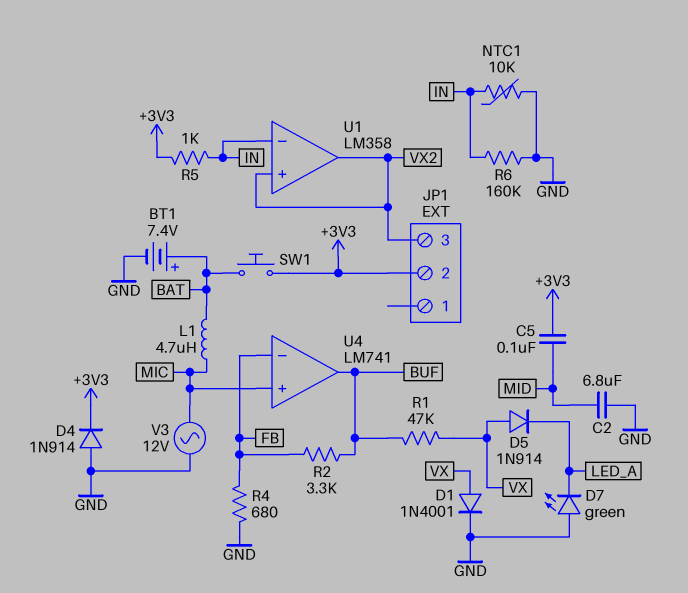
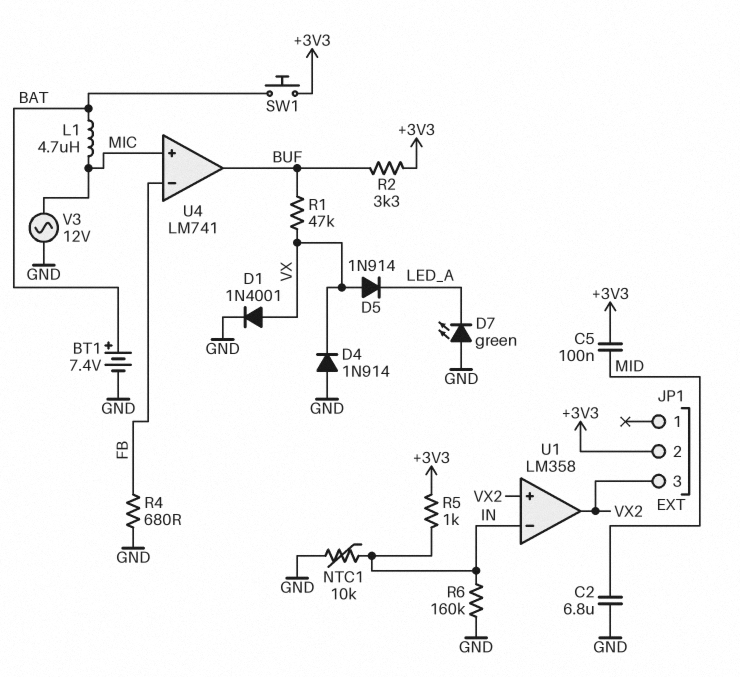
D4: diode 1N914 (A GND, K +3V3) -> diode 1N914 (A GND, K VX)
R2: 3.3k (BUF, FB) -> 3.3k (+3V3, BUF)

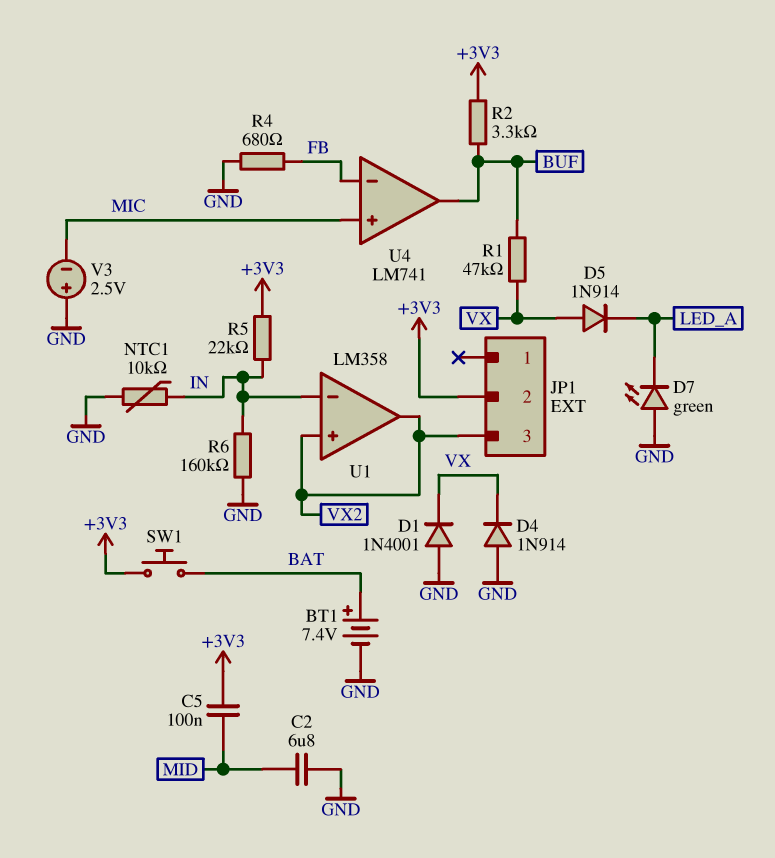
D1: diode 1N4001 (A VX, K GND) -> diode 1N4001 (A GND, K VX)
L1: 4.7uH (BAT, MIC) -> none
R5: 1k (+3V3, IN) -> 22k (+3V3, IN)
V3: AC 12V (GND, MIC) -> 2.5V (plus GND, minus MIC)

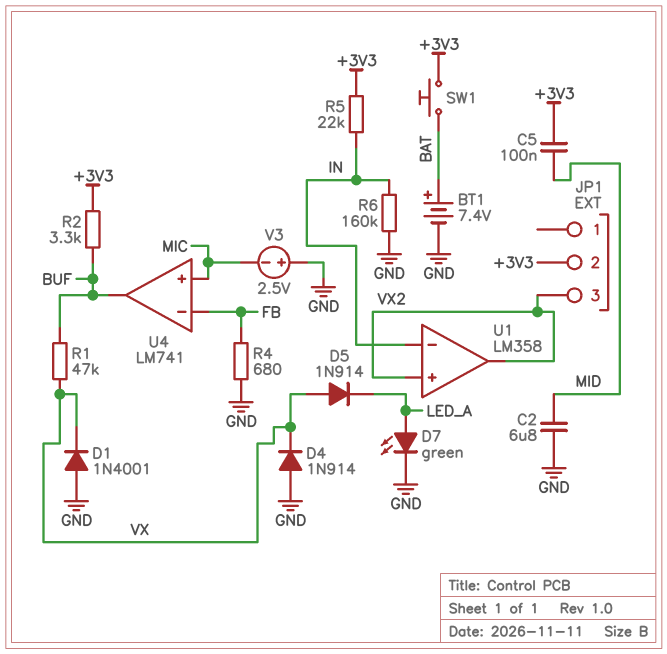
D7: LED green (A GND, K LED_A) -> LED green (A LED_A, K GND)
NTC1: 10k (GND, IN) -> none

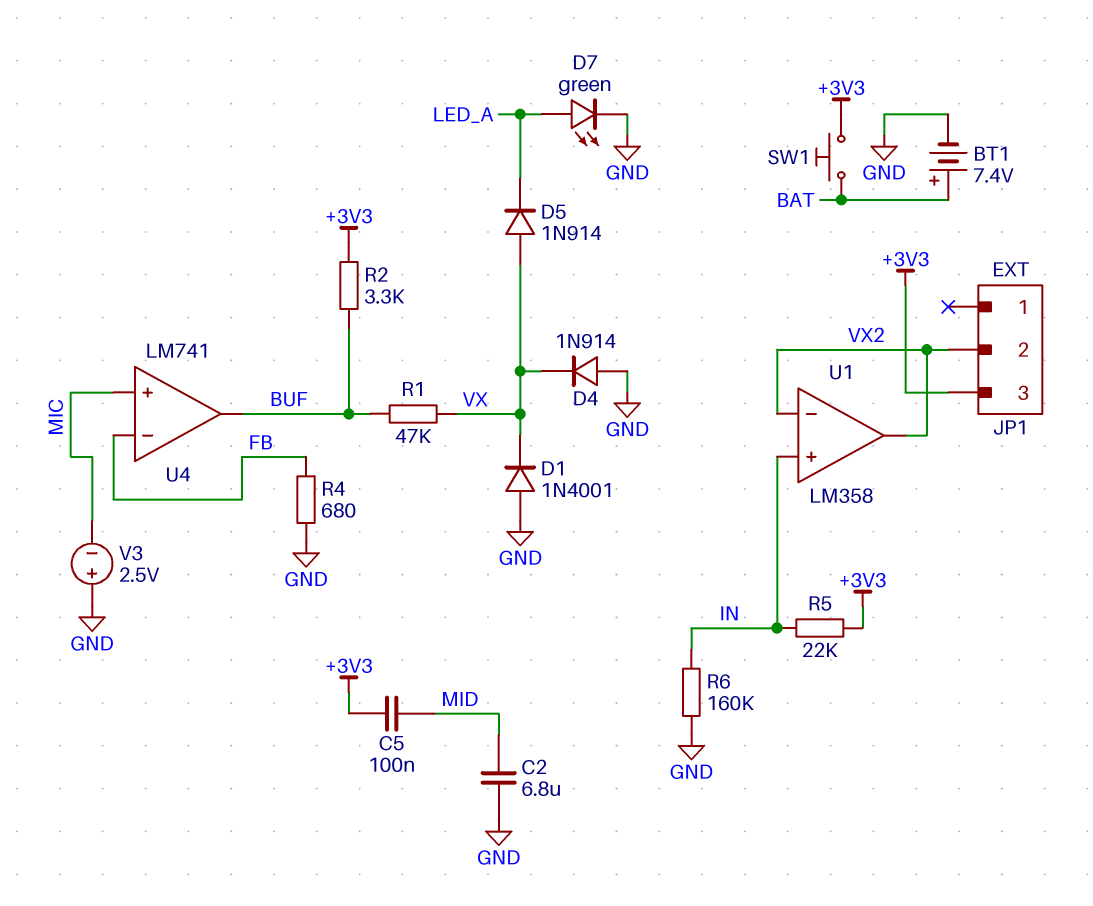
JP1 pin 2: +3V3 -> VX2
JP1 pin 3: VX2 -> +3V3
U1 pin in+: VX2 -> IN
U1 pin in-: IN -> VX2

